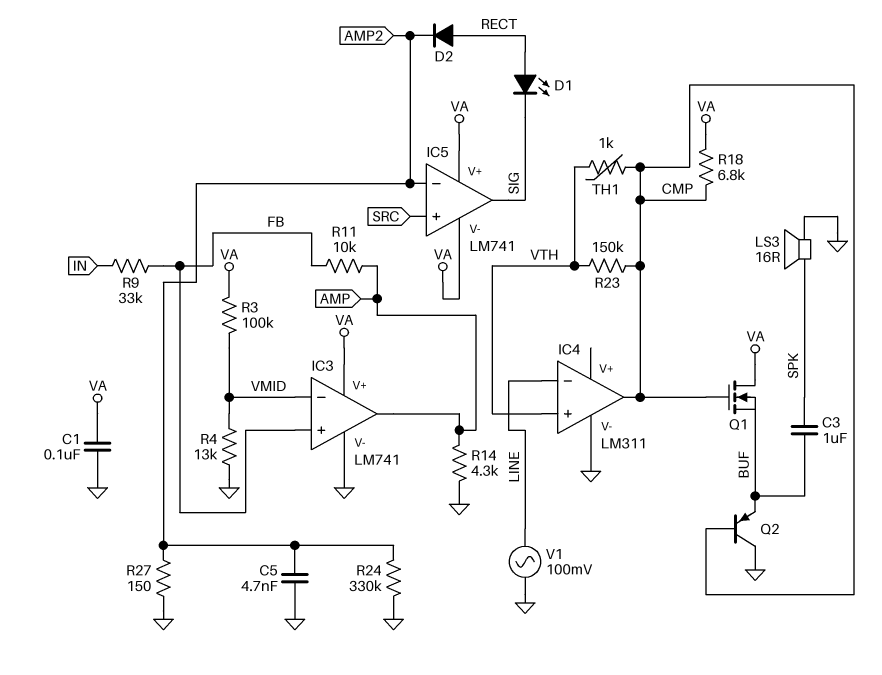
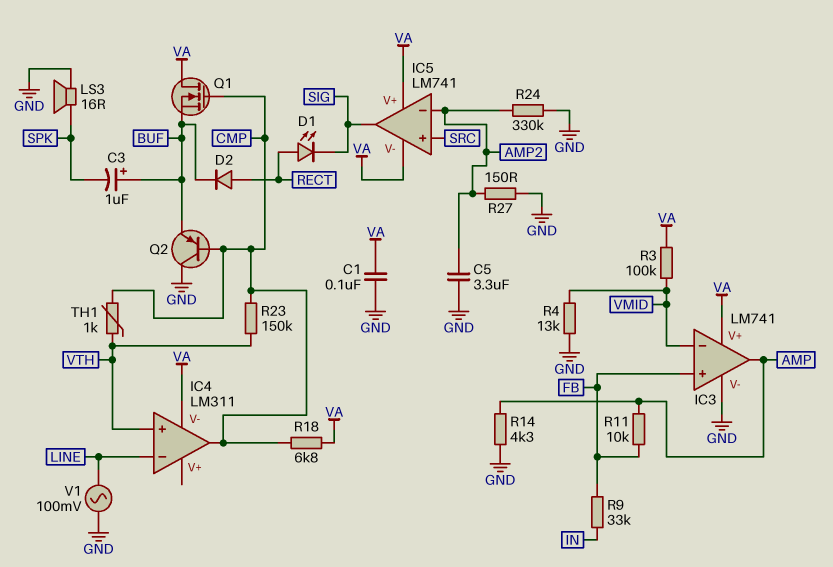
C3: 1uF (BUF, SPK) -> 1uF (plus BUF, minus SPK)
C5: 4.7nF (AMP2, GND) -> 3.3uF (AMP2, GND)
D2: diode (A RECT, K AMP2) -> diode (A RECT, K BUF)
IC4 pin V-: GND -> VA

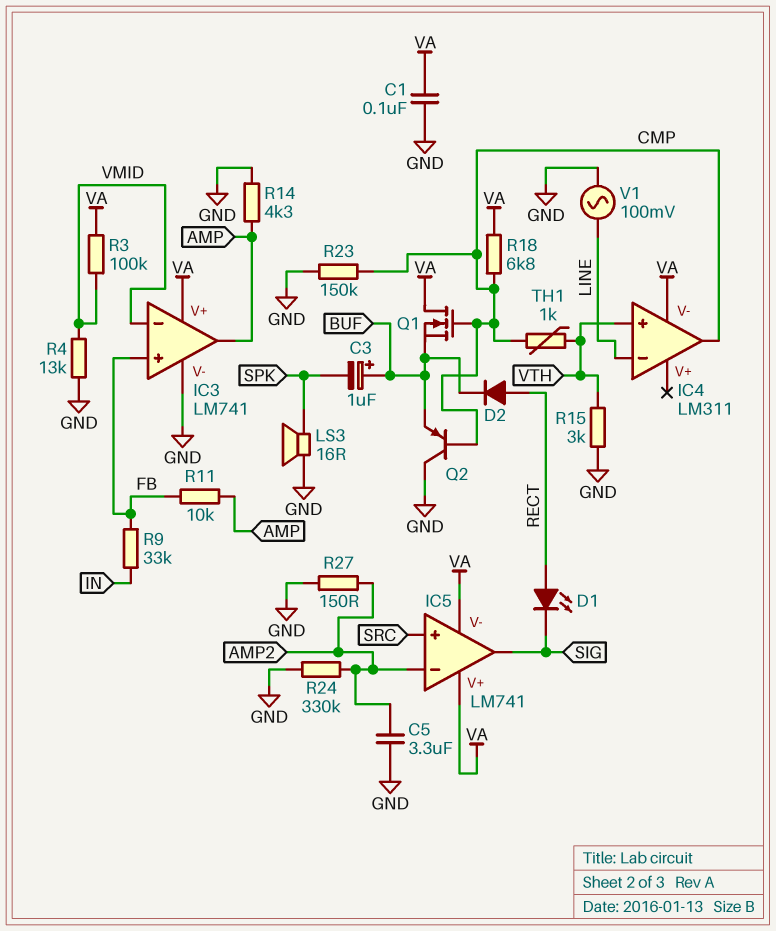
R15: none -> 3k (GND, VTH)
R23: 150k (CMP, VTH) -> 150k (CMP, GND)

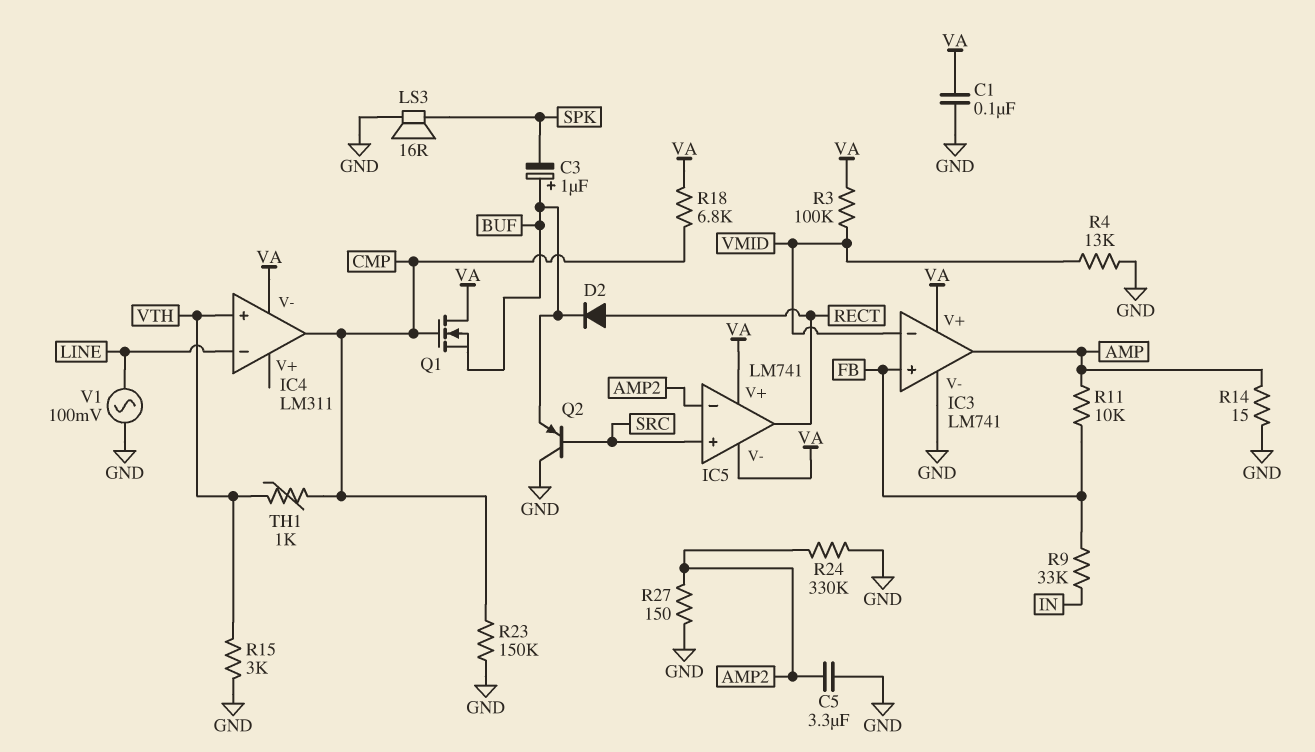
D1: LED (A RECT, K SIG) -> none
IC5 pin out: SIG -> RECT
Q2: PNP (B CMP, C GND, E BUF) -> PNP (B SRC, C GND, E BUF)
R14: 4.3k (AMP, GND) -> 15 (AMP, GND)

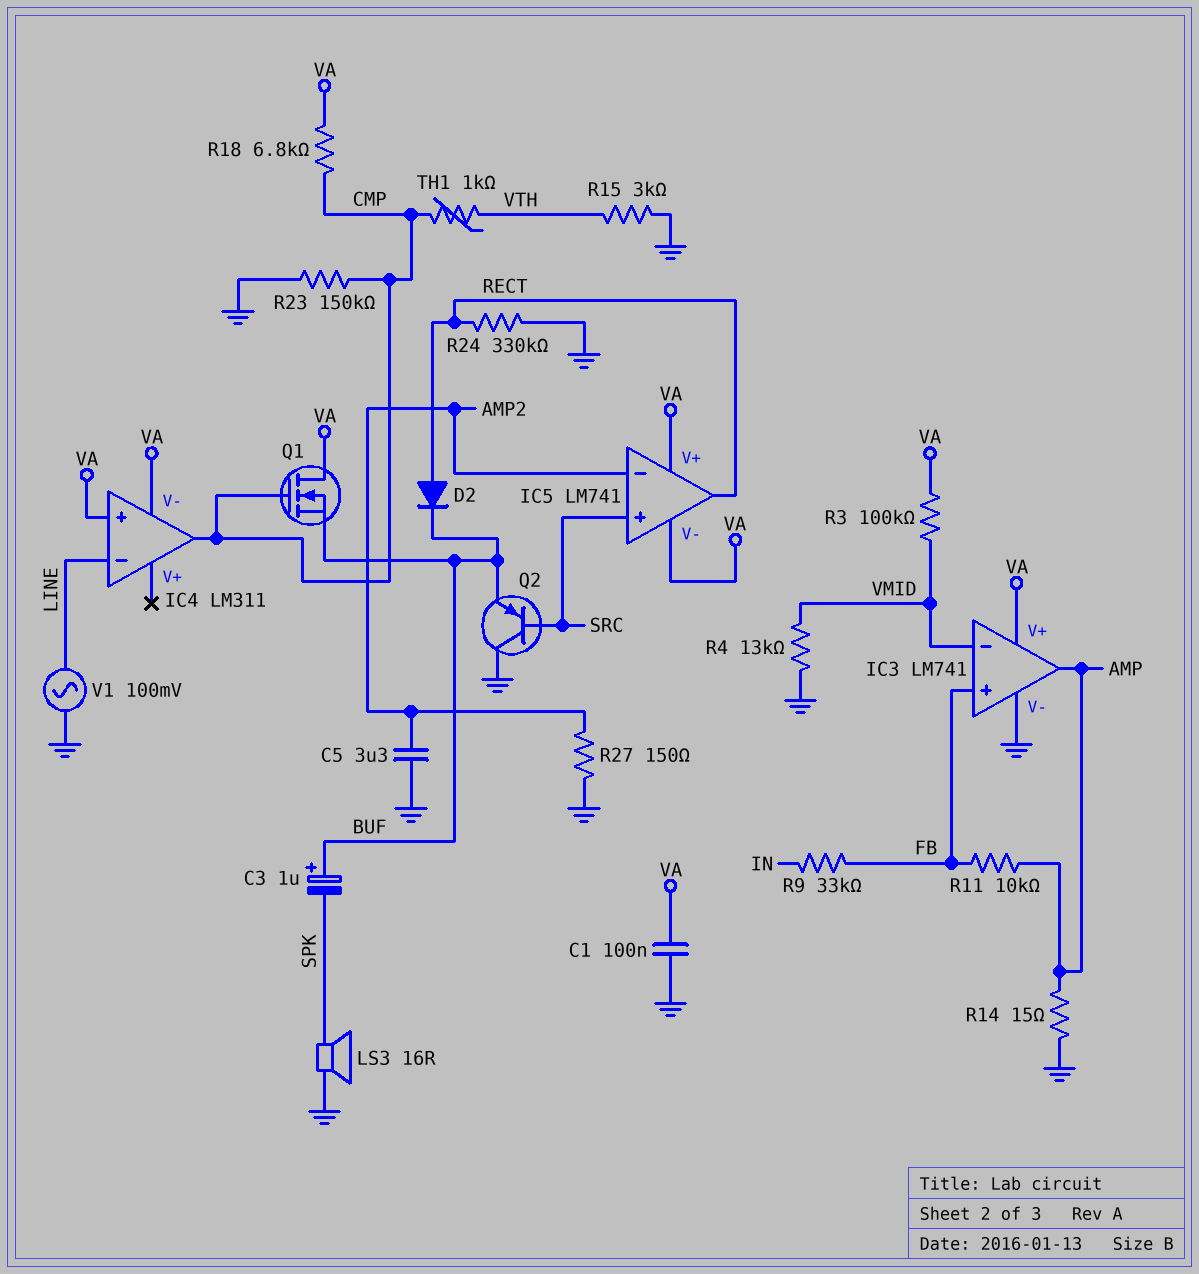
IC4 pin in+: VTH -> VA
R24: 330k (AMP2, GND) -> 330k (GND, RECT)

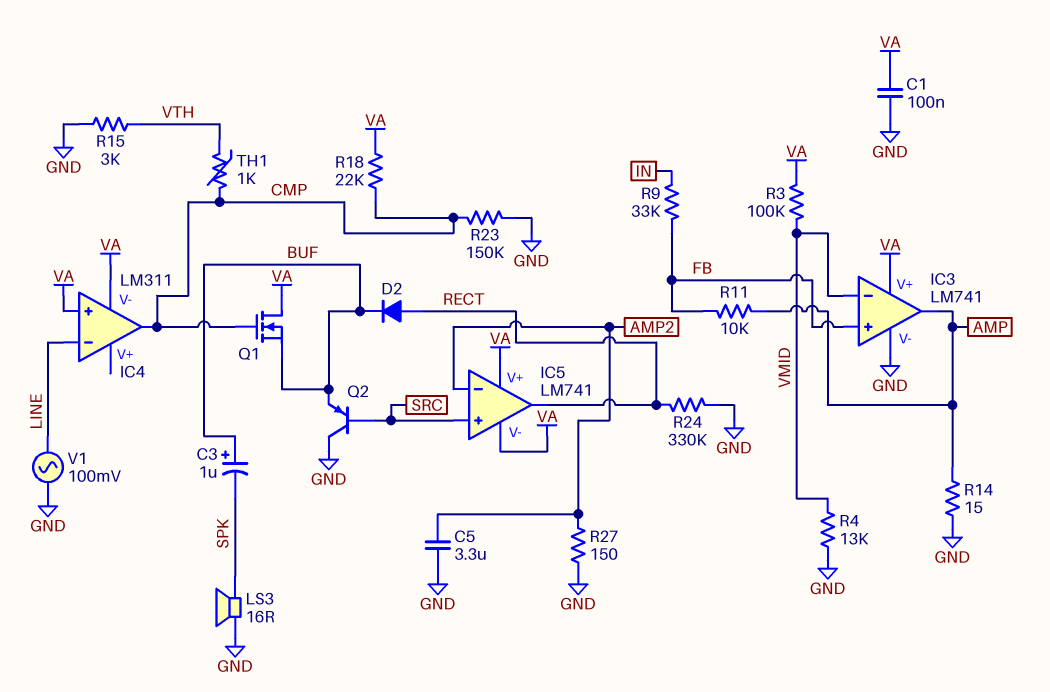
R18: 6.8k (CMP, VA) -> 22k (CMP, VA)

